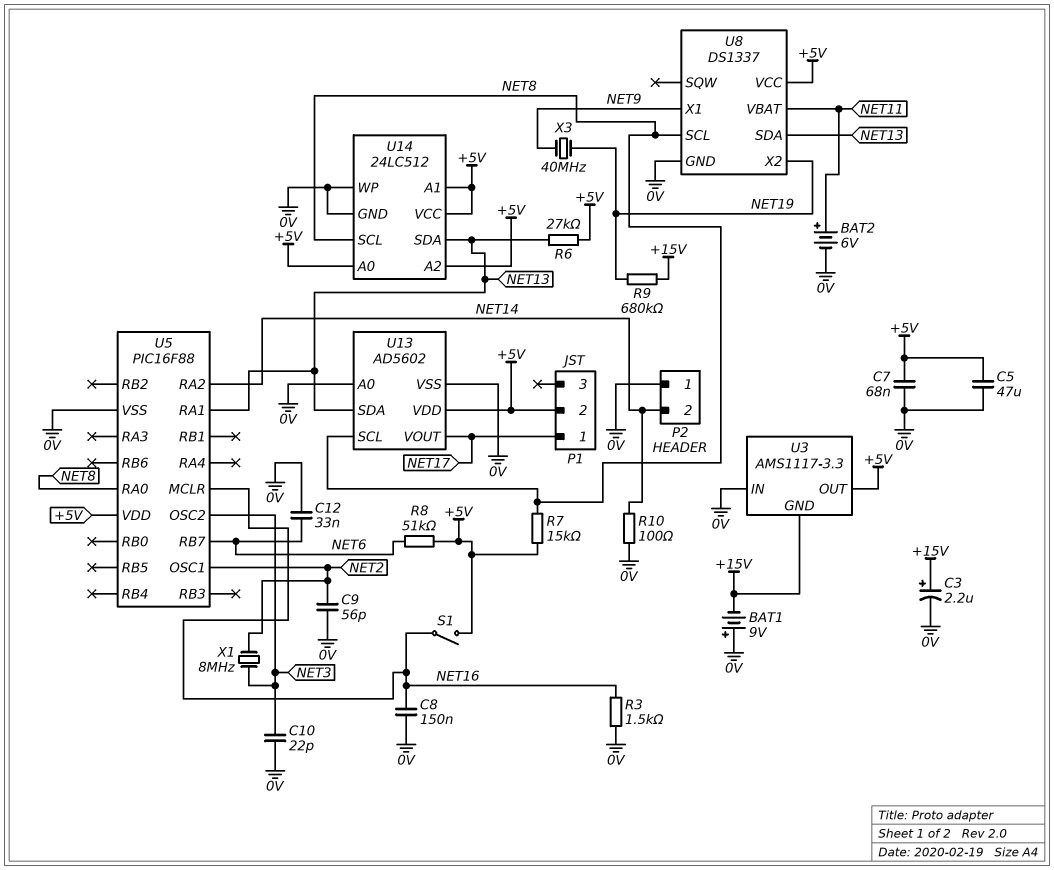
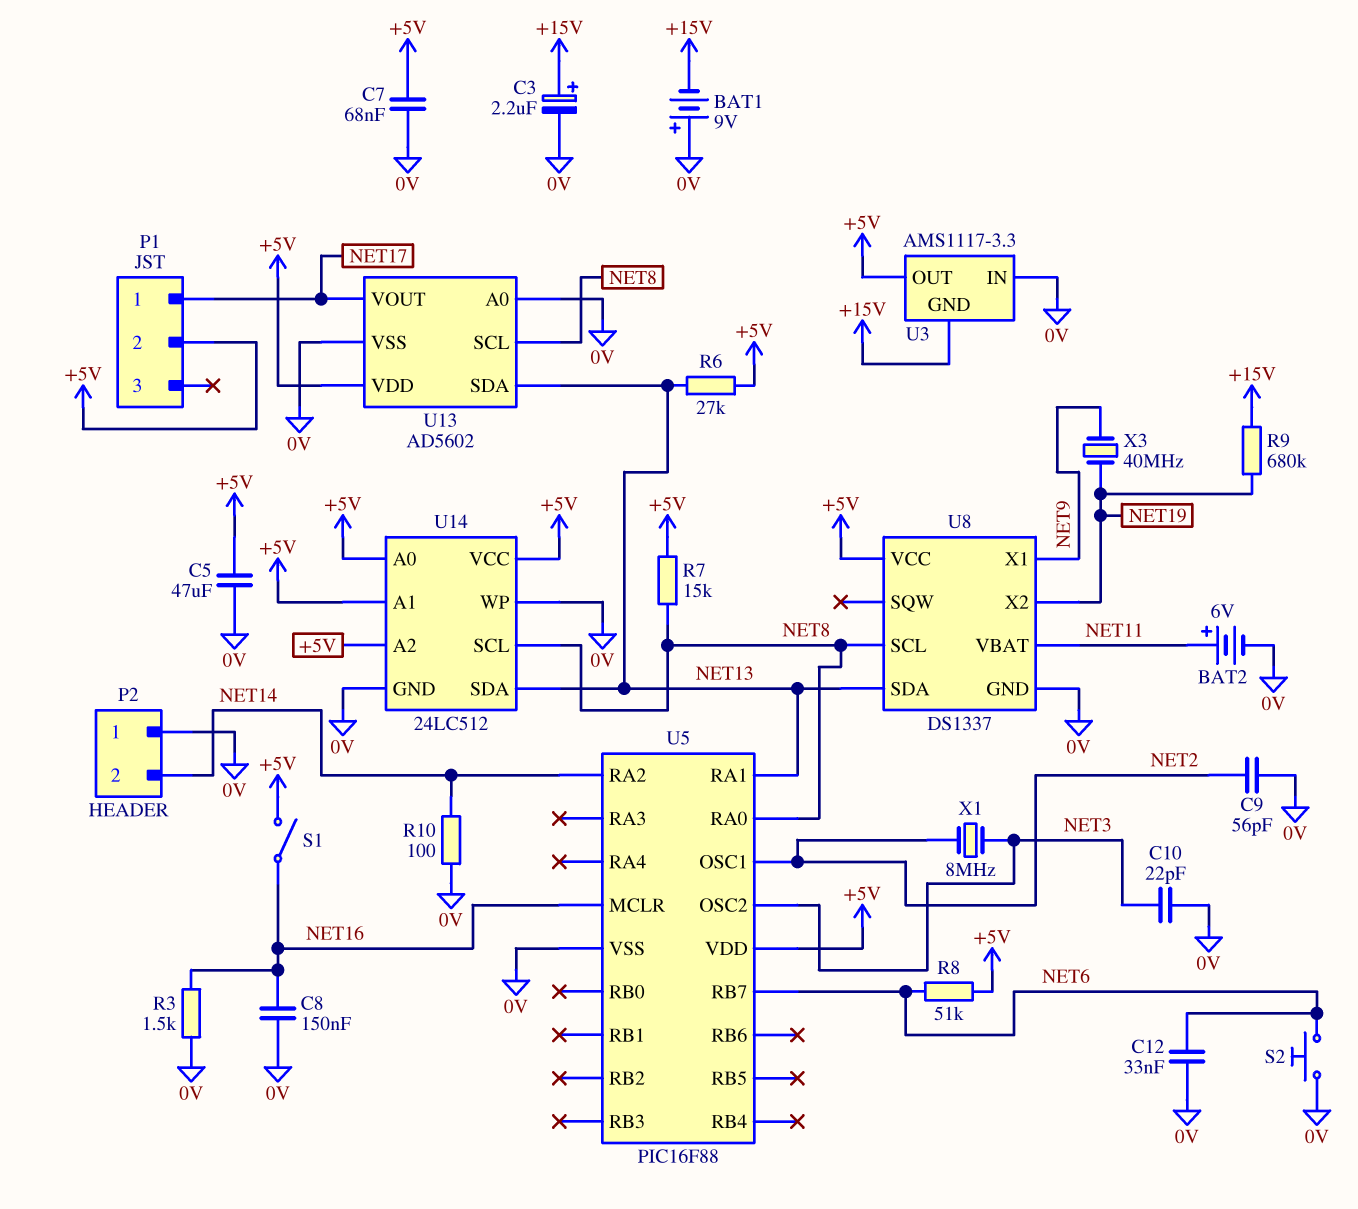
S2: none -> button (0V, NET6)

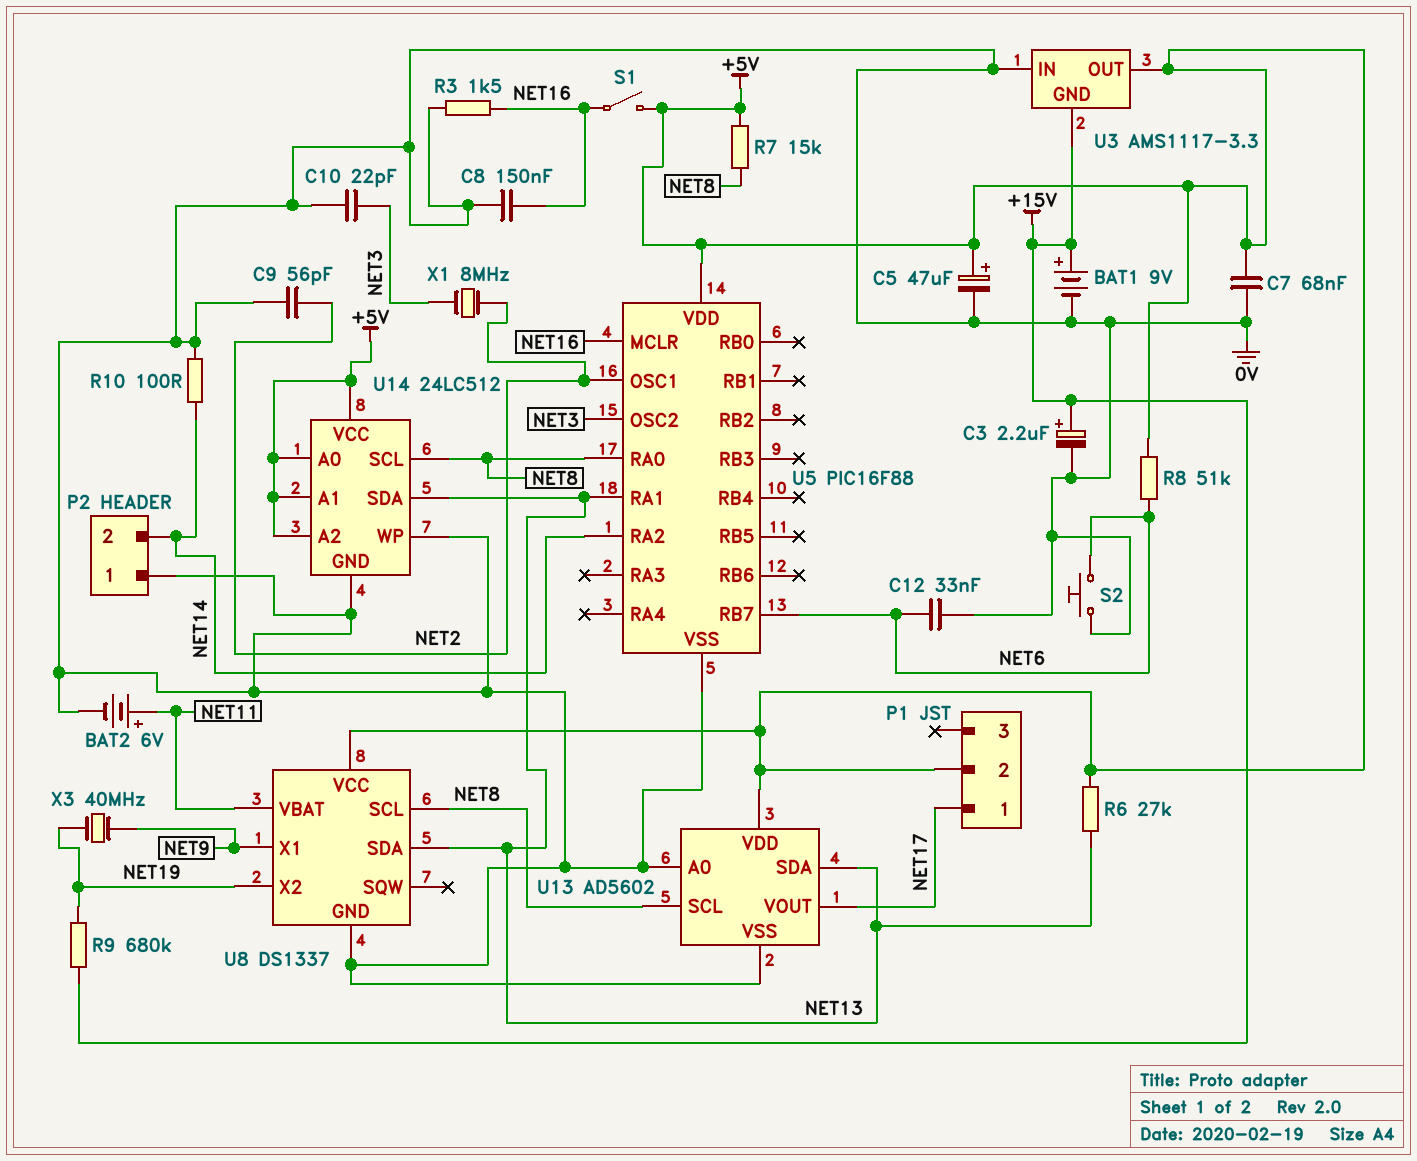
BAT1: 9V (plus 0V, minus +15V) -> 9V (plus +15V, minus 0V)
C5: 47uF (+5V, 0V) -> 47uF (plus +5V, minus 0V)

